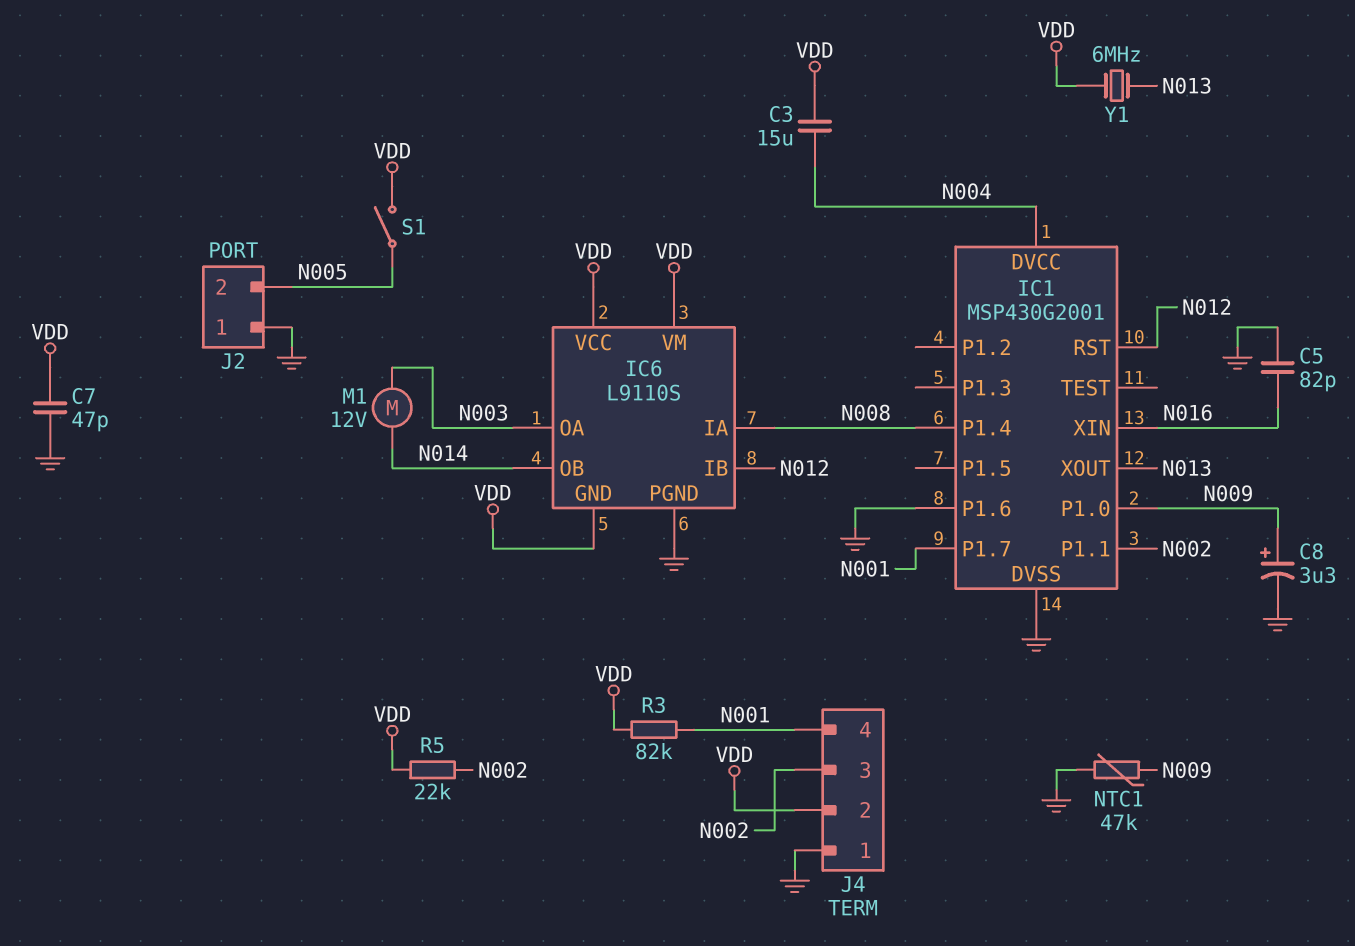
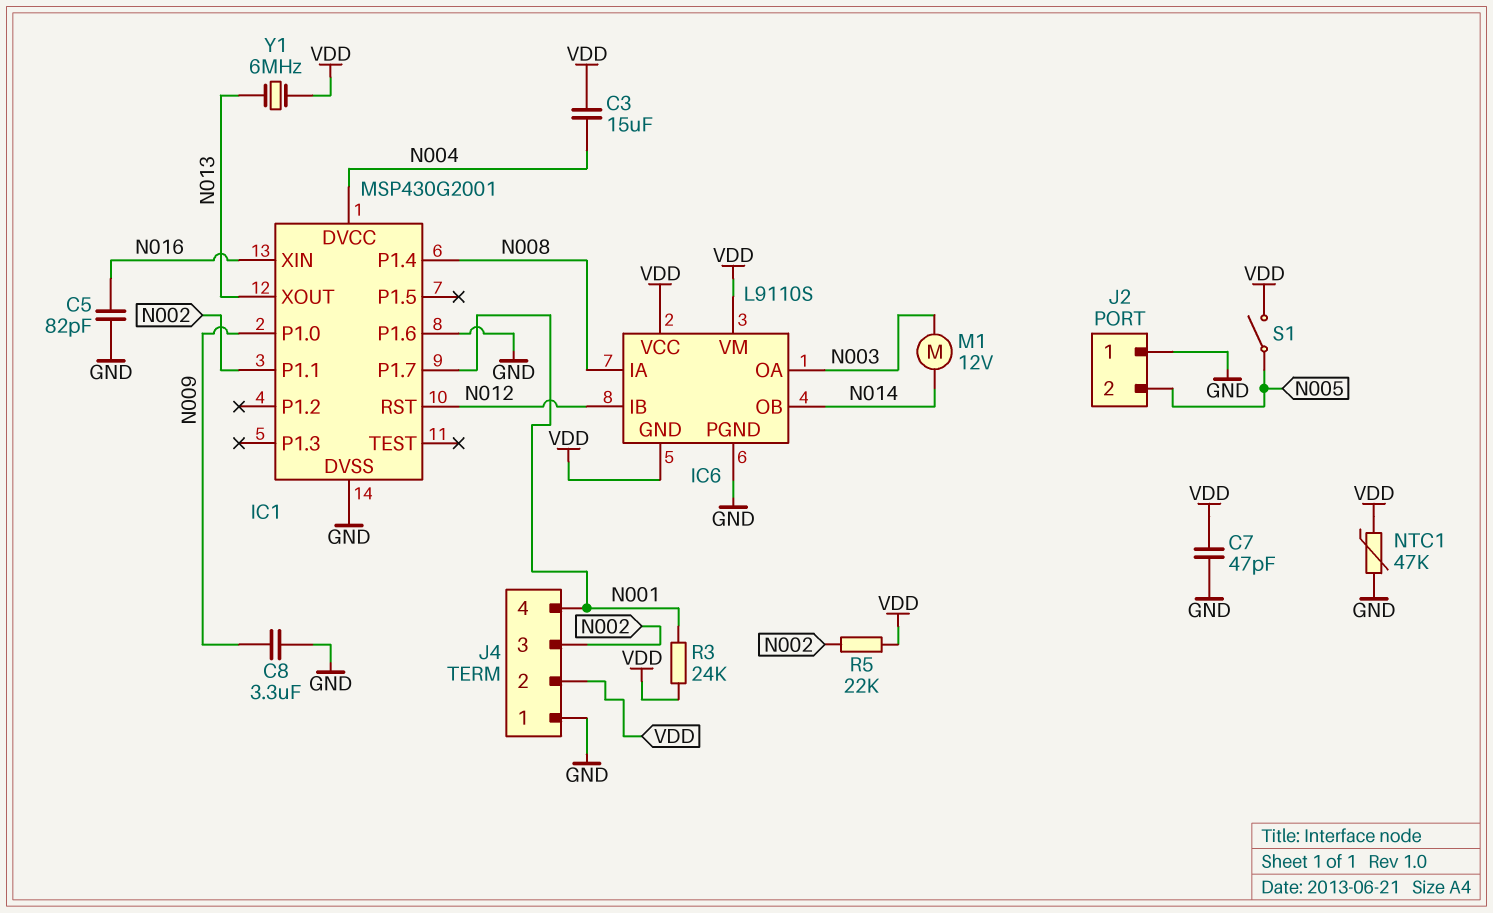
C8: 3.3uF (plus N009, minus GND) -> 3.3uF (GND, N009)
NTC1: 47k (GND, N009) -> 47k (GND, VDD)
R3: 82k (N001, VDD) -> 24k (N001, VDD)

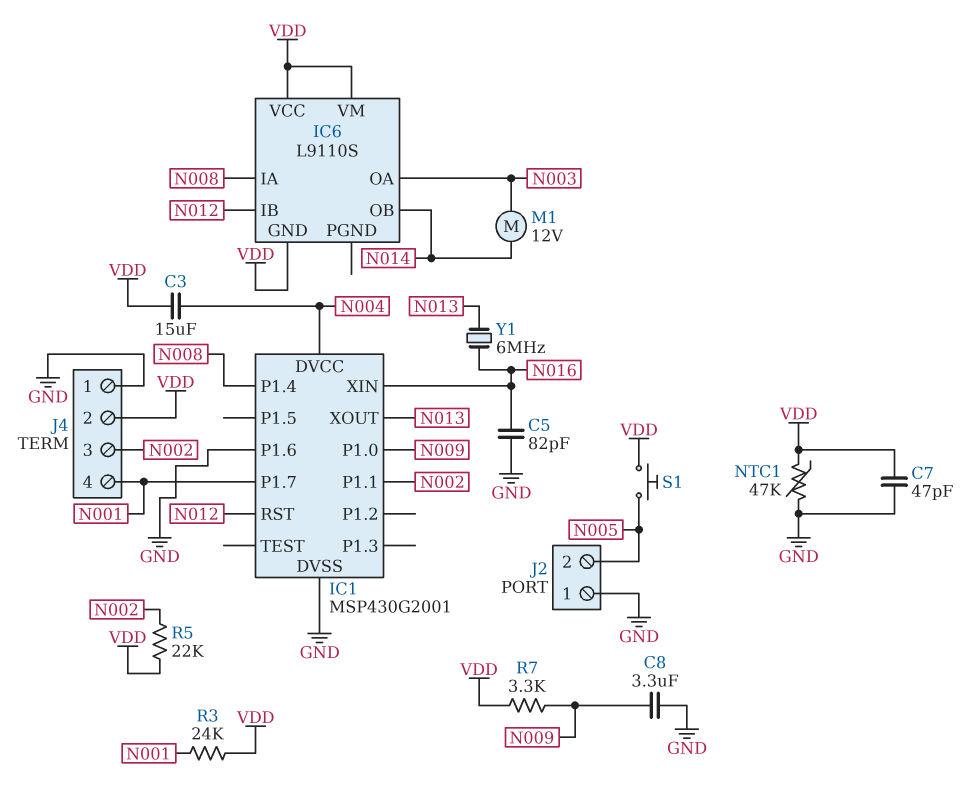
IC6 pin PGND: GND -> none
R7: none -> 3.3k (N009, VDD)
S1: switch (N005, VDD) -> button (N005, VDD)
Y1: 6MHz (N013, VDD) -> 6MHz (N013, N016)

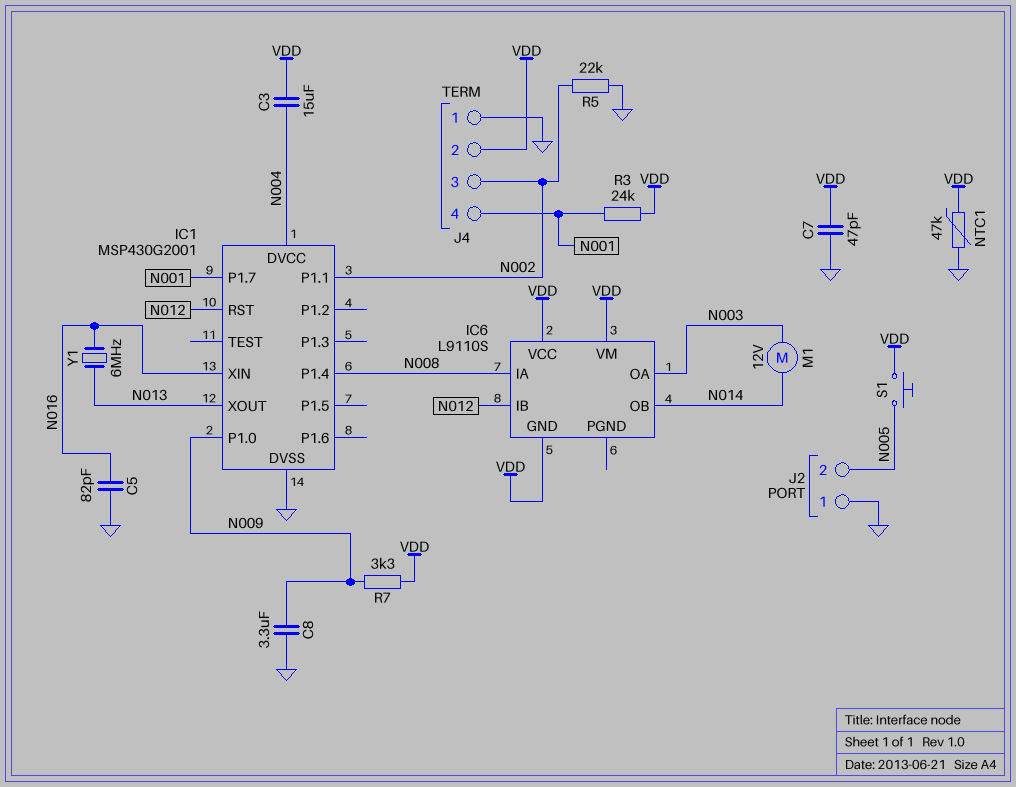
IC1 pin P1.6: GND -> none
R5: 22k (N002, VDD) -> 22k (GND, N002)

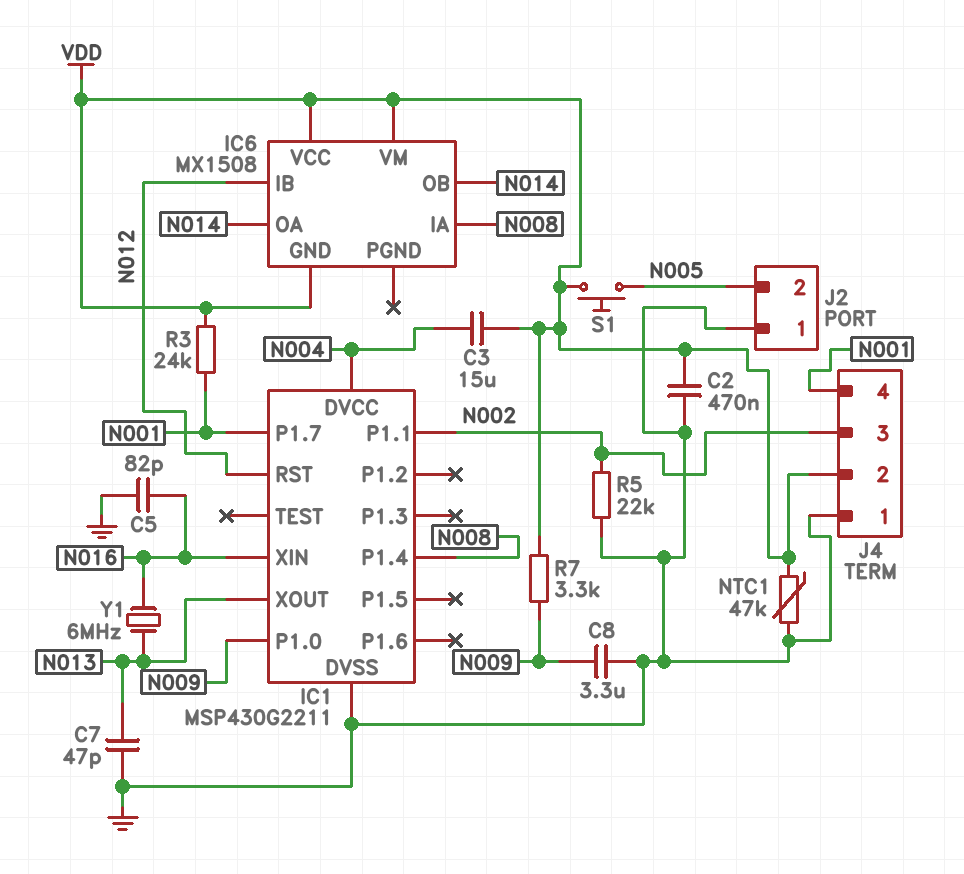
C2: none -> 470nF (GND, VDD)
C7: 47pF (GND, VDD) -> 47pF (GND, N013)
IC1: MSP430G2001 -> MSP430G2211
IC6: L9110S -> MX1508
IC6 pin OA: N003 -> N014
M1: motor 12V (N003, N014) -> none

